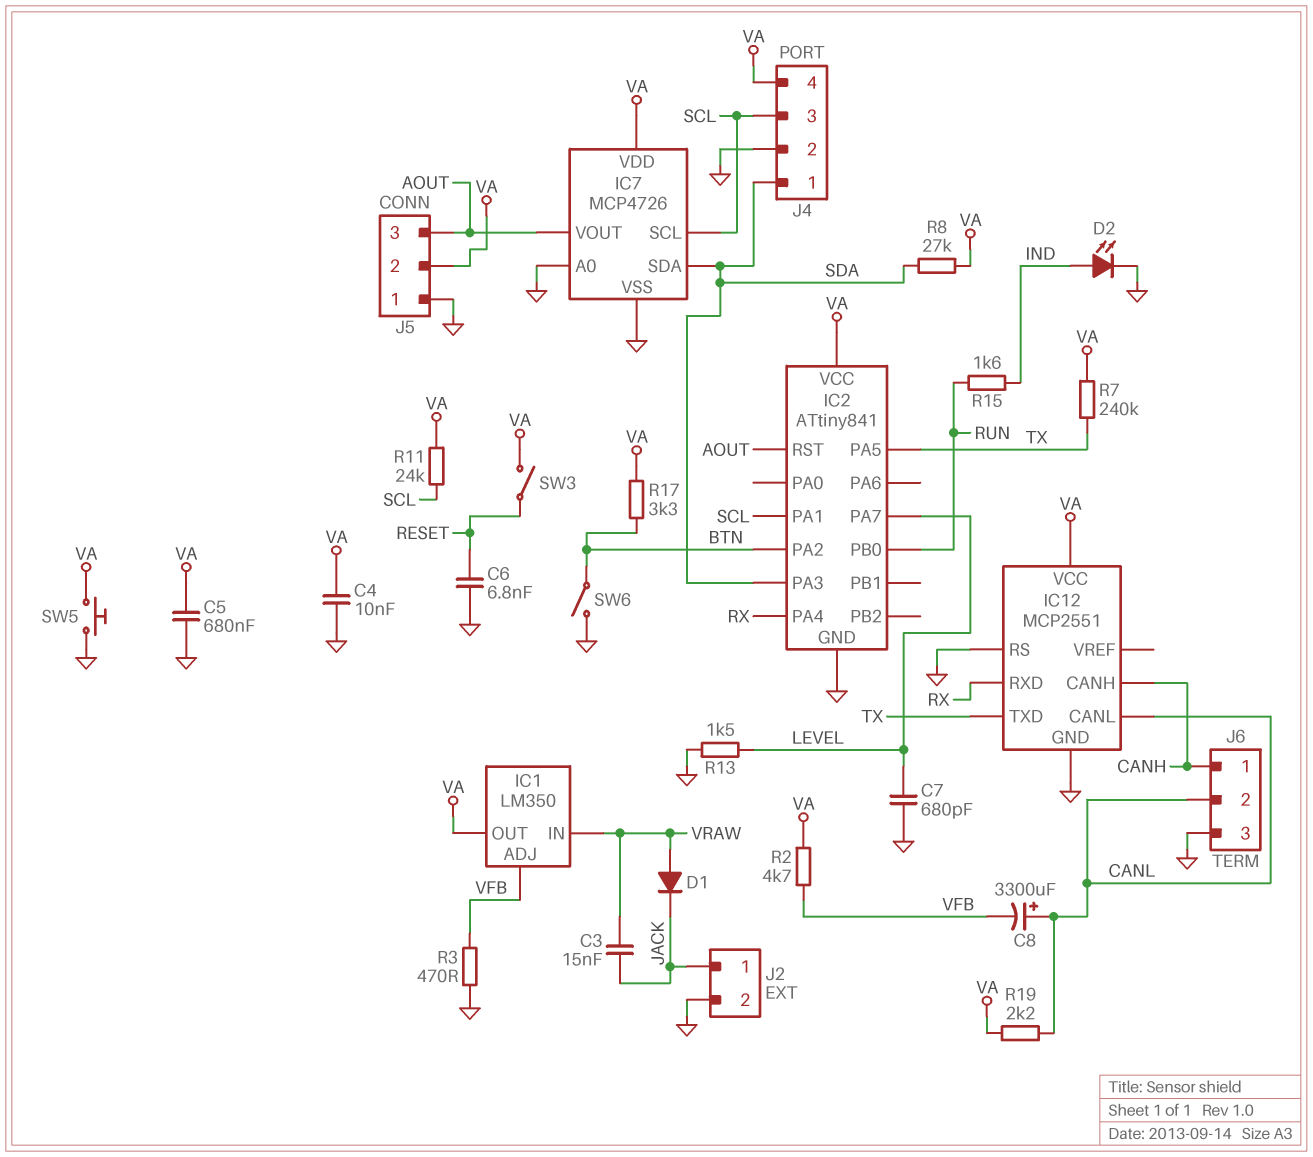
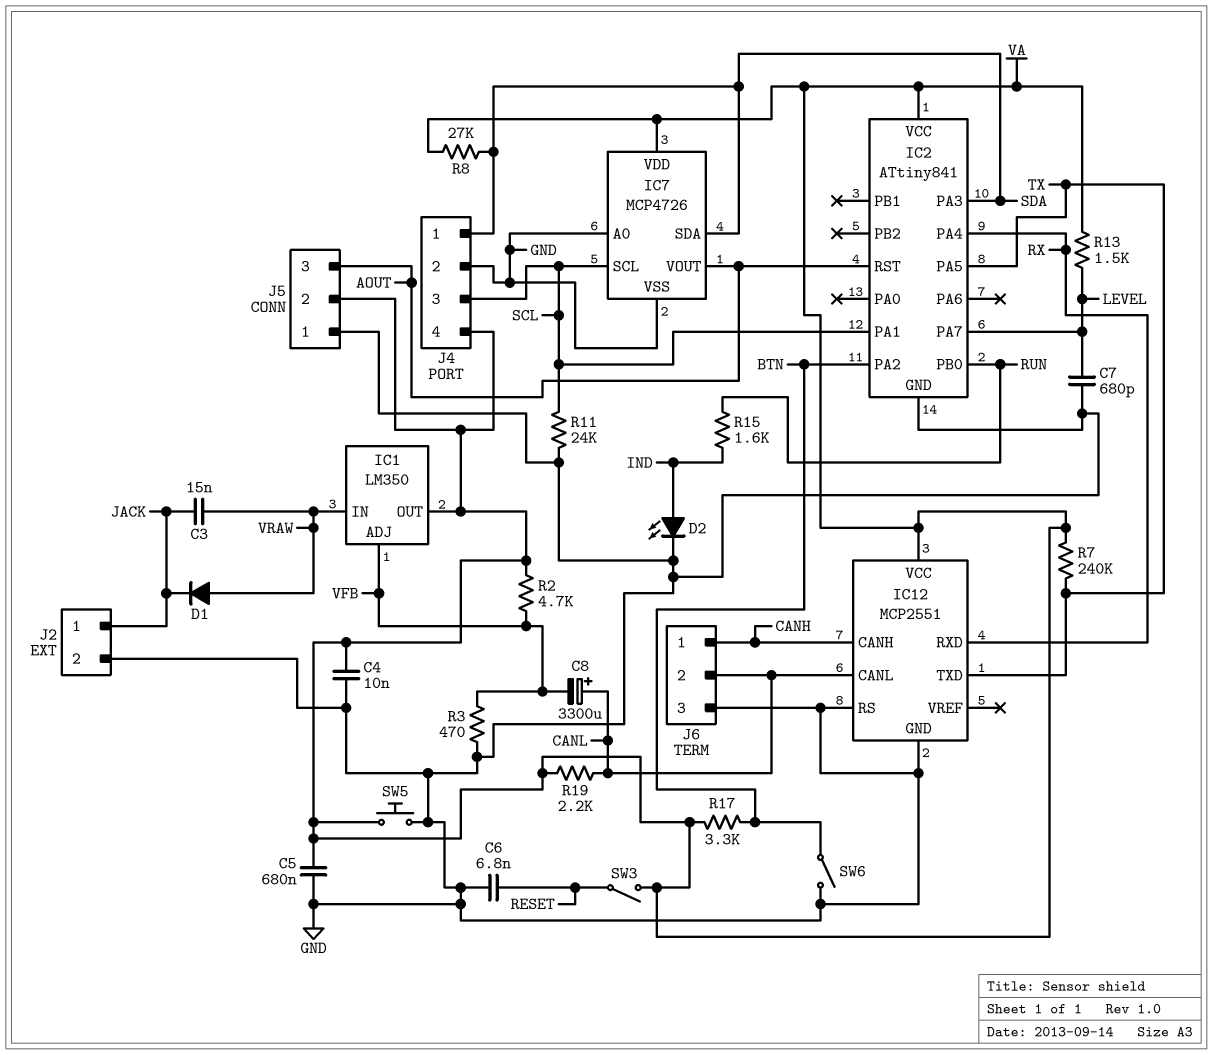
R11: 24k (SCL, VA) -> 24k (GND, SCL)
R13: 1.5k (GND, LEVEL) -> 1.5k (LEVEL, VA)

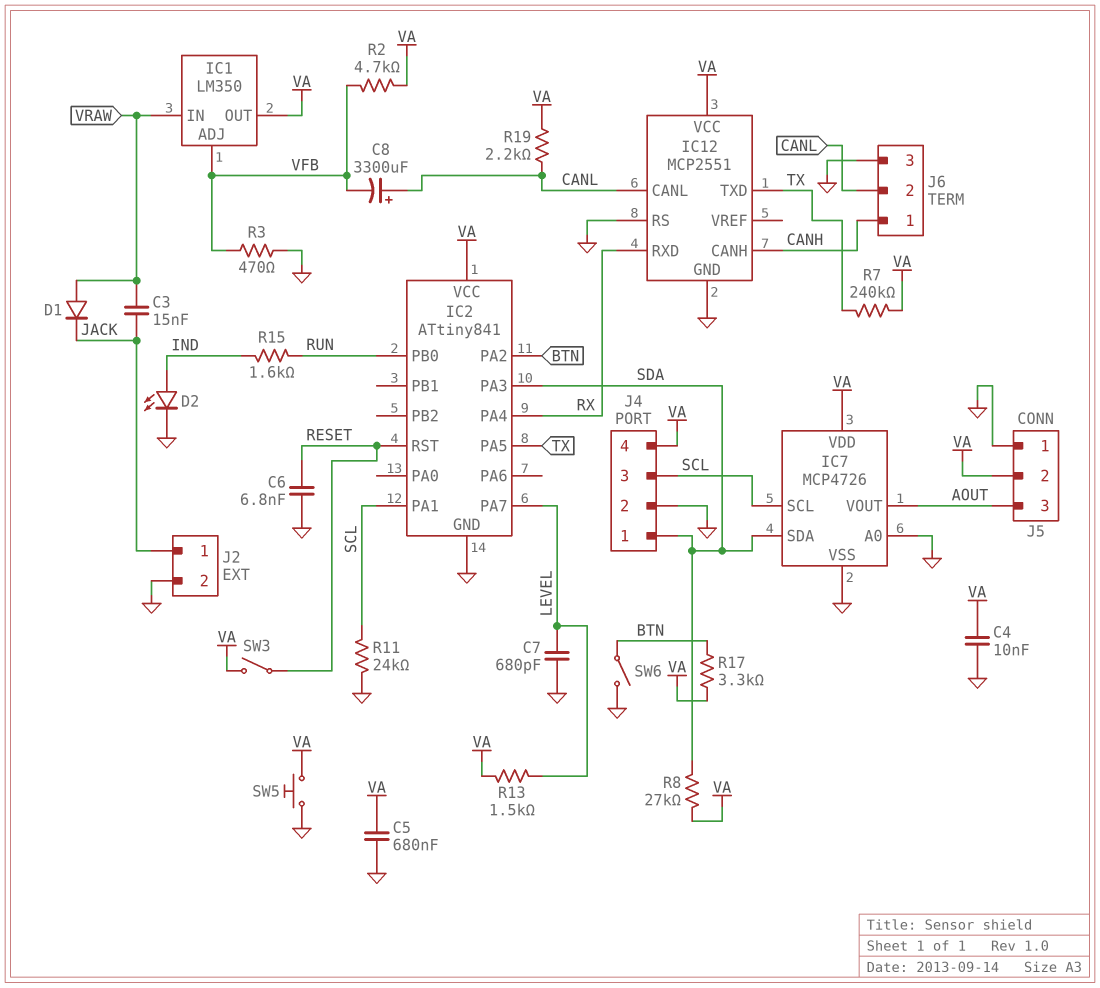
IC2 pin RST: AOUT -> RESET

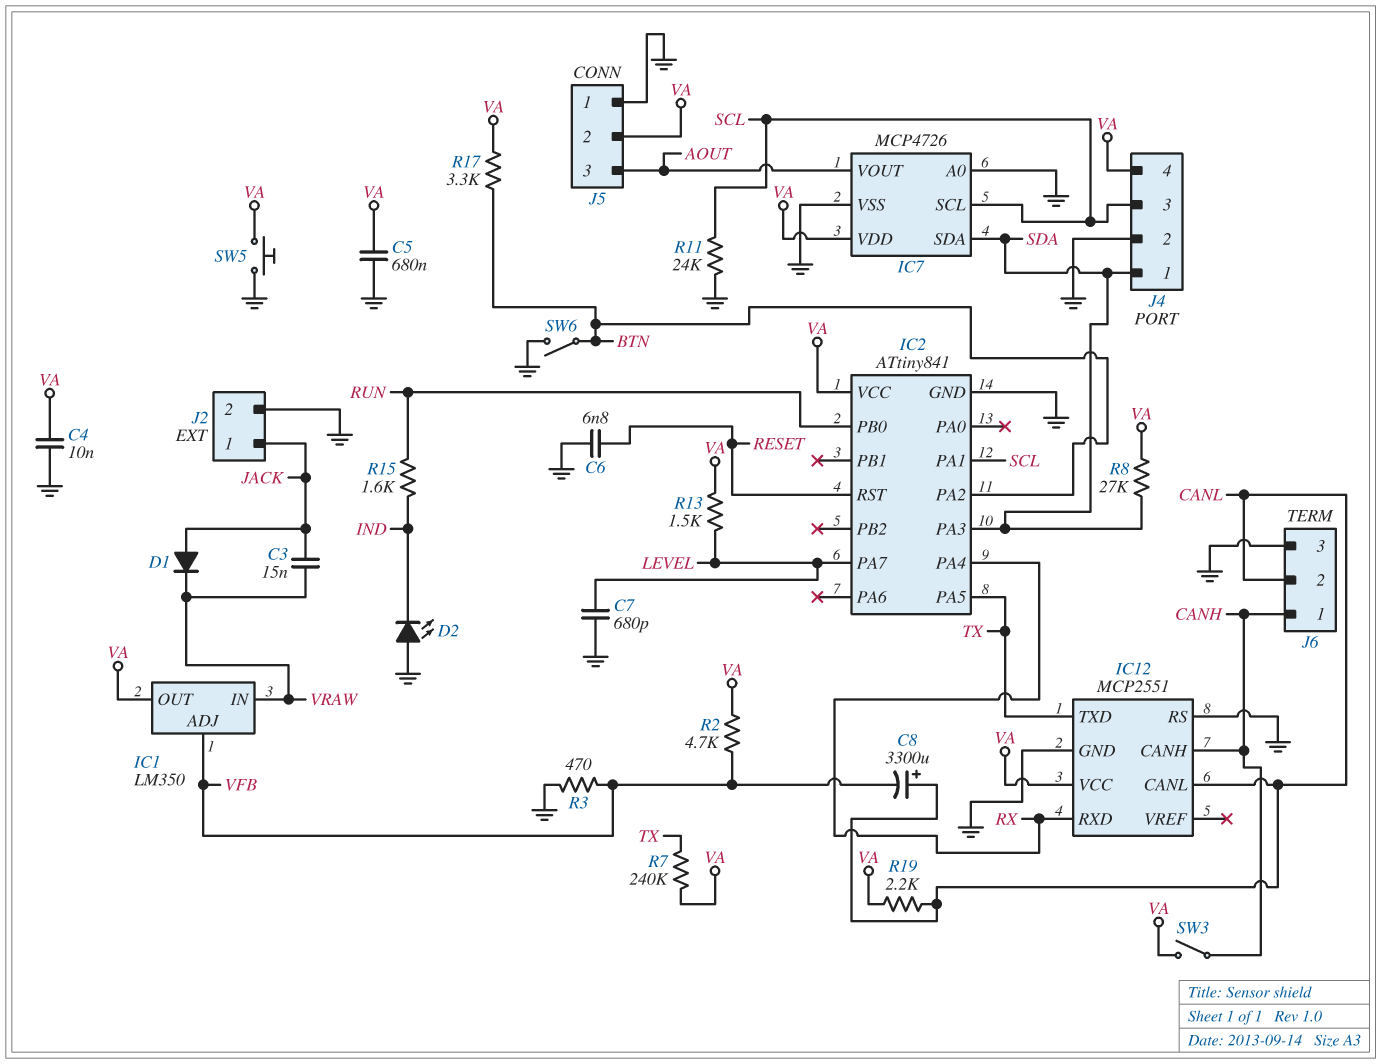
D1: diode (A VRAW, K JACK) -> diode (A JACK, K VRAW)
D2: LED (A IND, K GND) -> LED (A GND, K IND)
SW3: switch (RESET, VA) -> switch (CANH, VA)

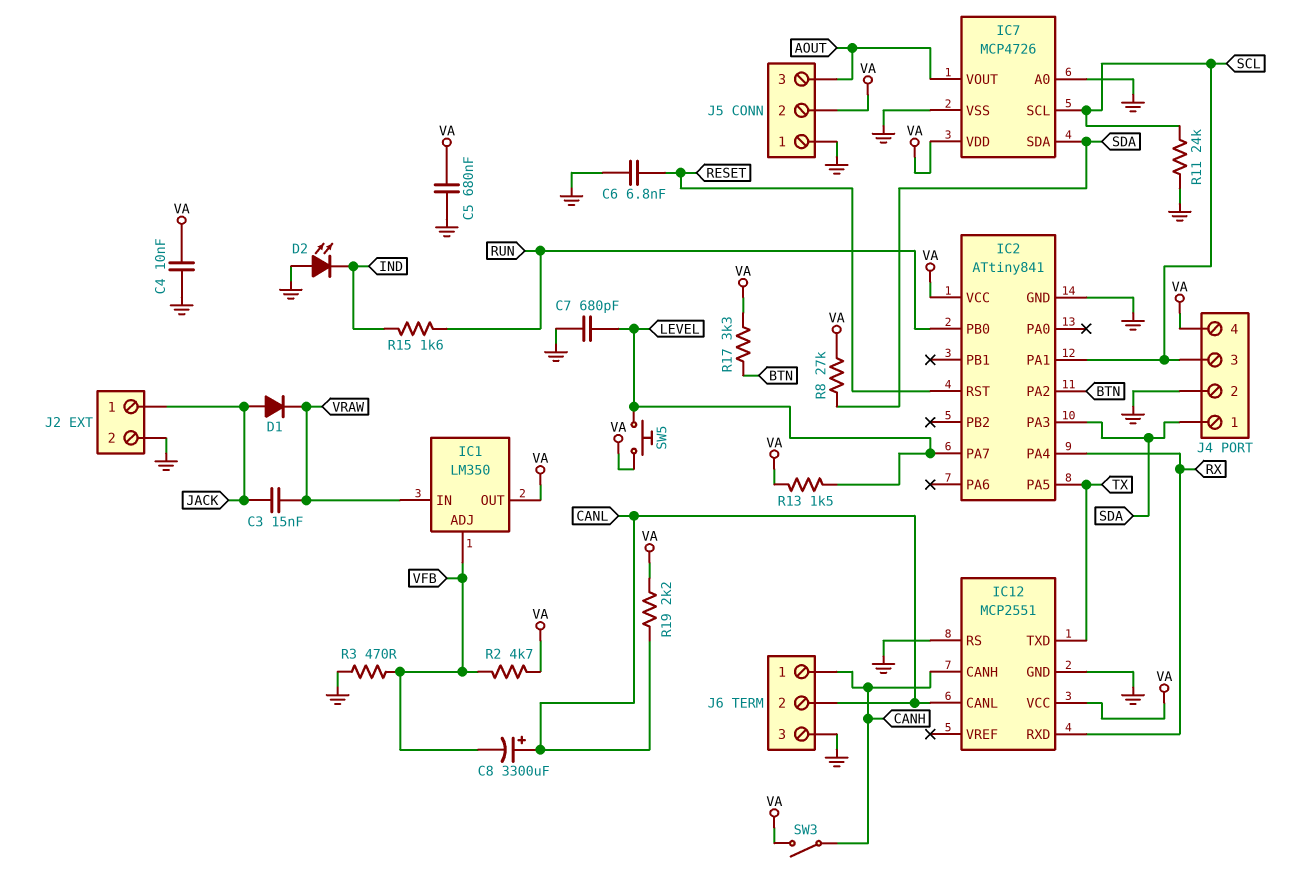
R7: 240k (TX, VA) -> none
SW5: button (GND, VA) -> button (LEVEL, VA)
SW6: switch (BTN, GND) -> none

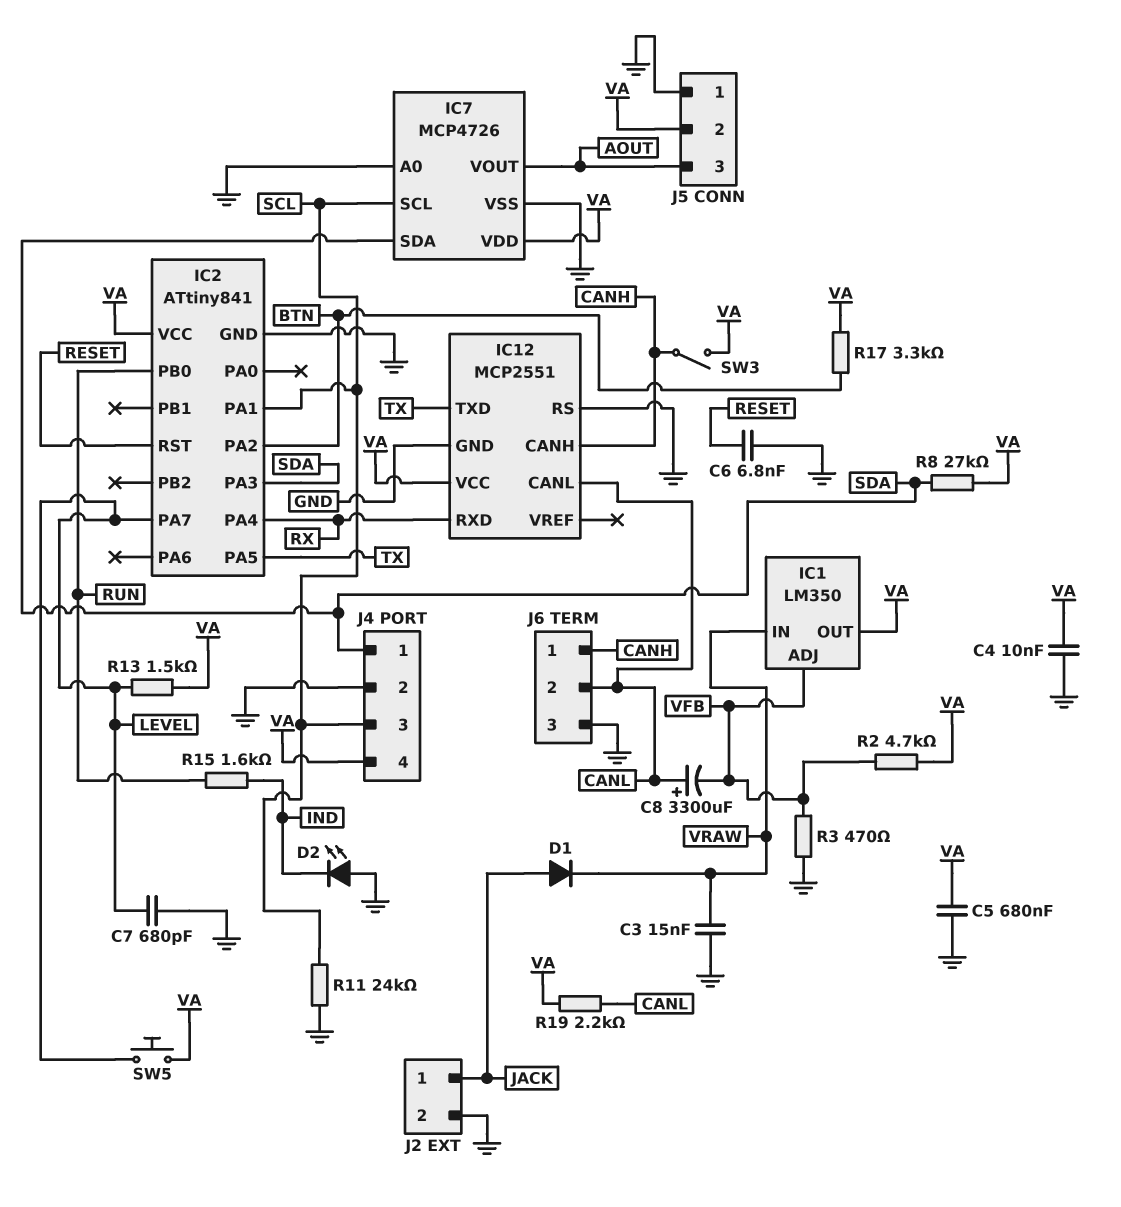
C3: 15nF (JACK, VRAW) -> 15nF (GND, VRAW)

